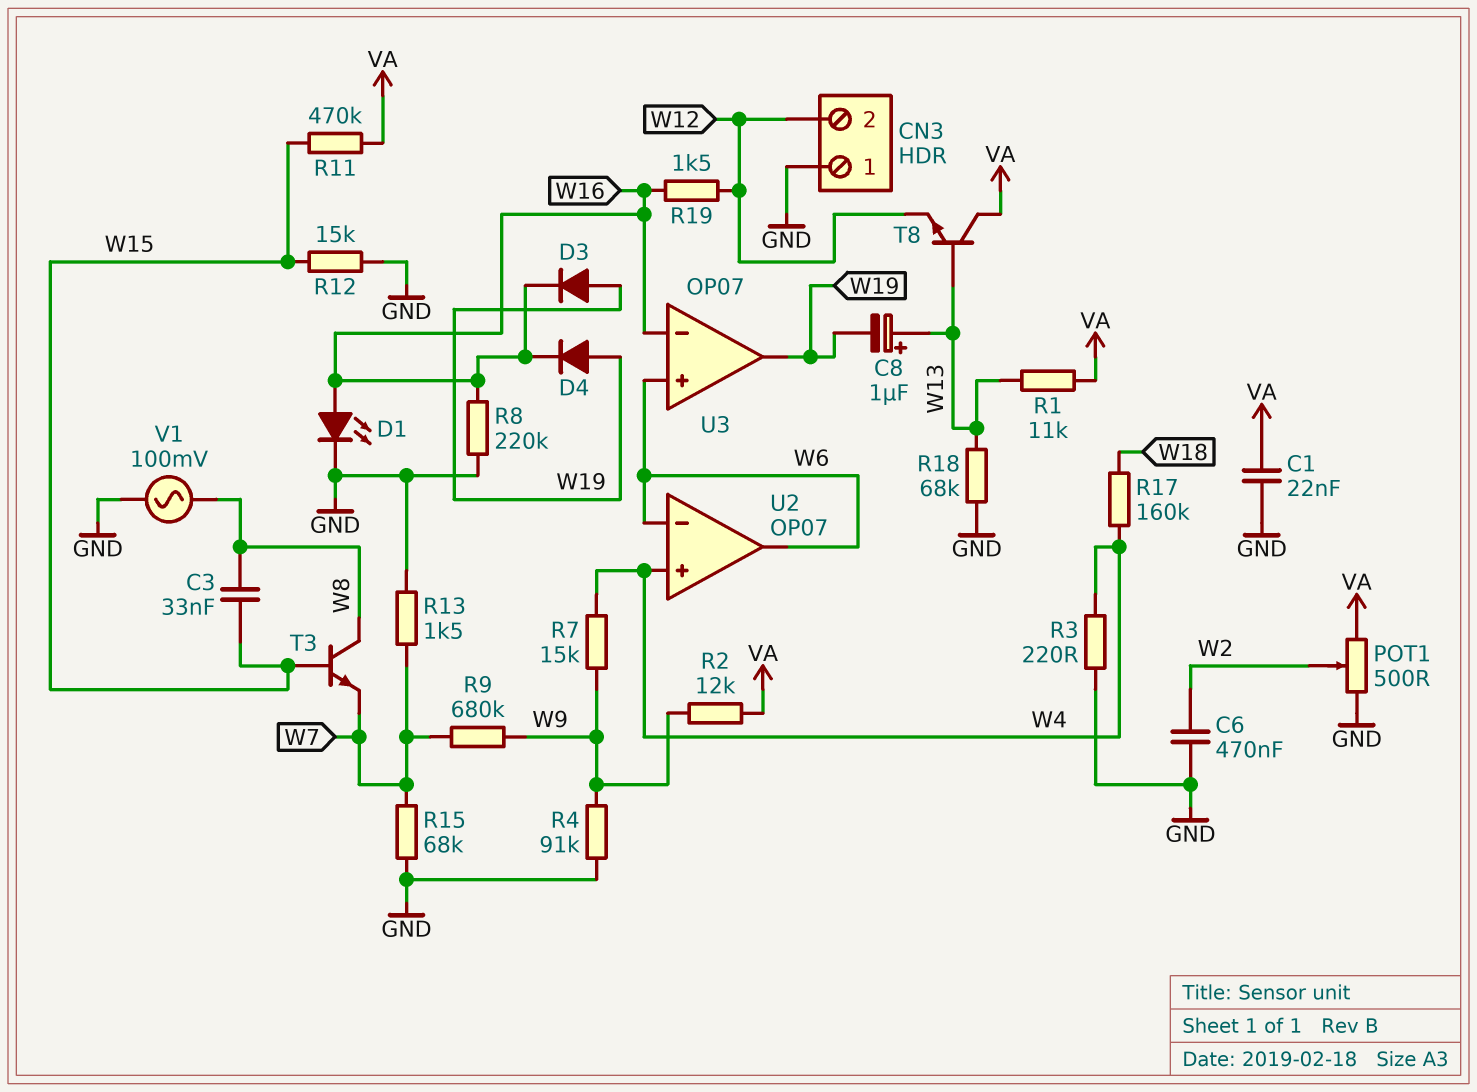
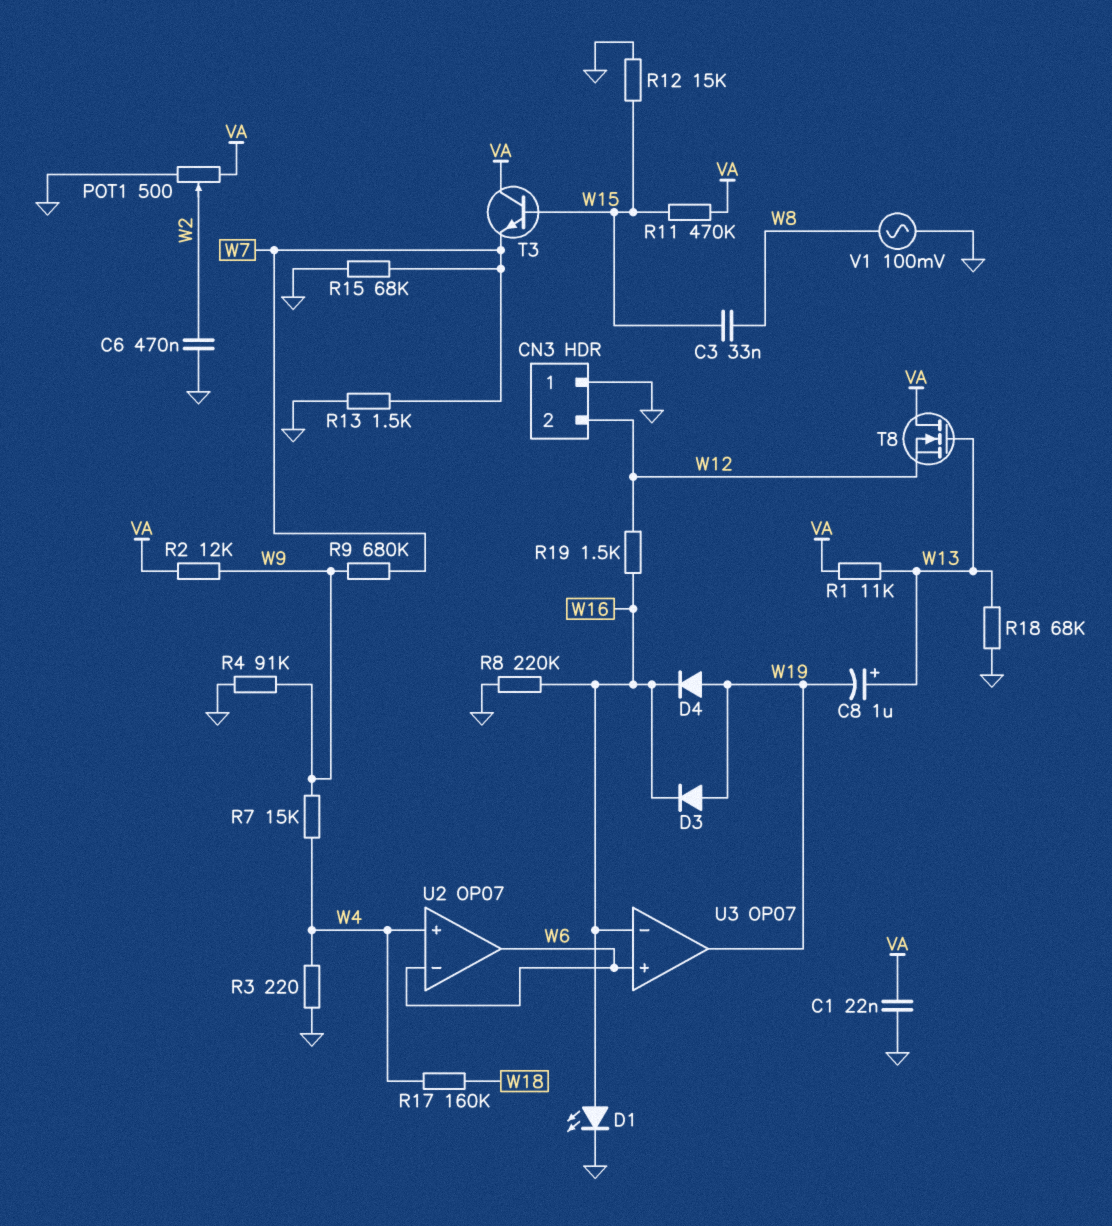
T3: NPN (B W15, C W8, E W7) -> NPN (B W15, C VA, E W7)
T8: NPN (B W13, C VA, E W12) -> NMOS (G W13, D VA, S W12)

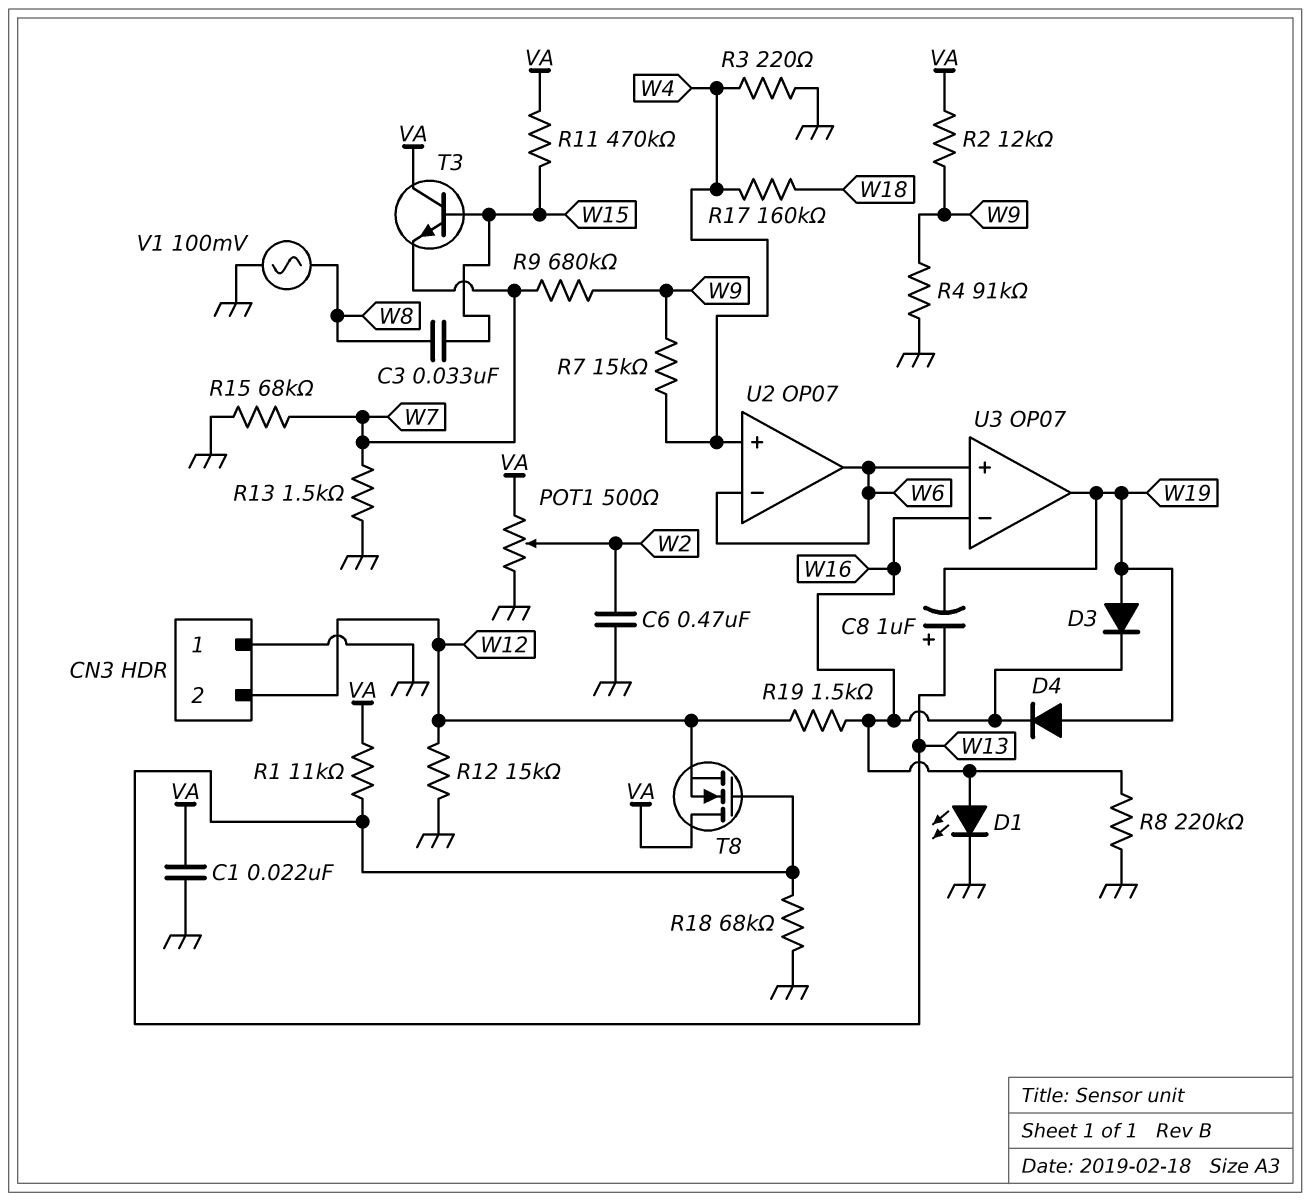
R12: 15k (GND, W15) -> 15k (GND, W12)

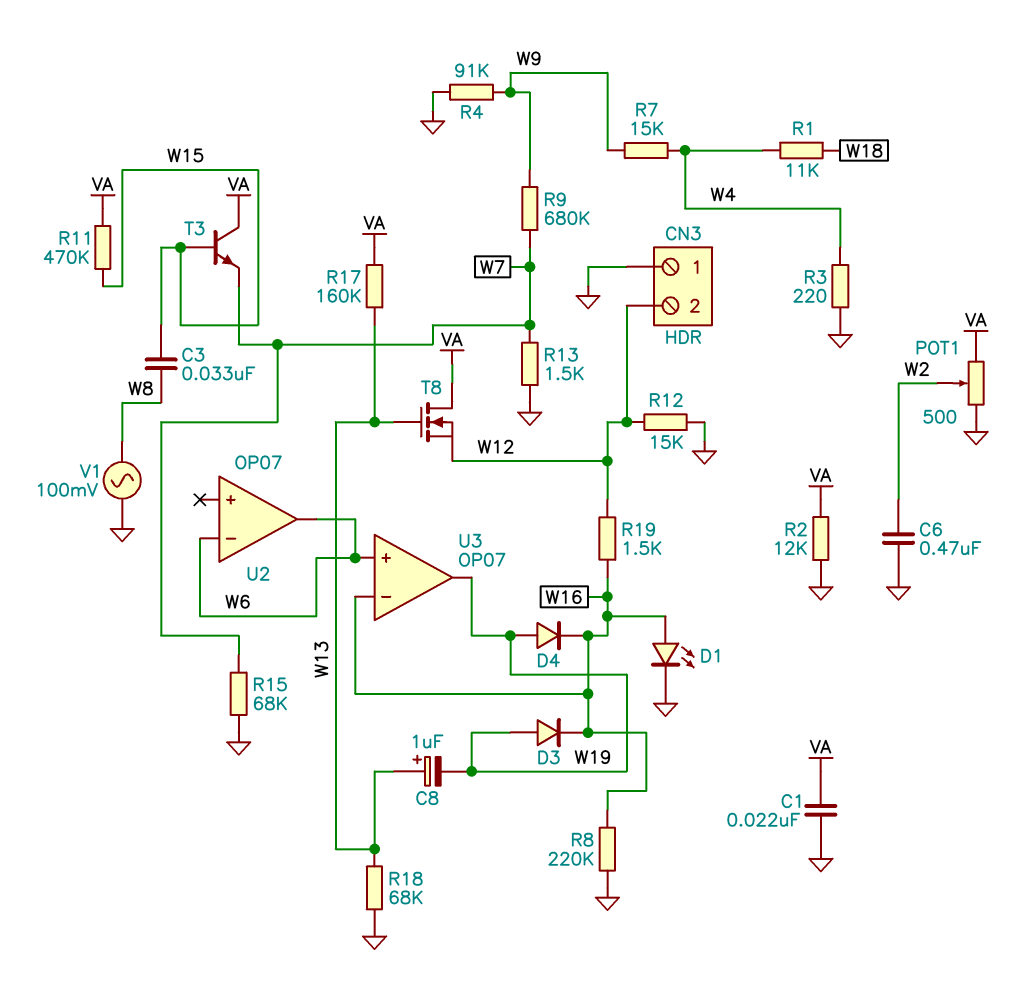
R1: 11k (VA, W13) -> 11k (W4, W18)
R2: 12k (VA, W9) -> 12k (GND, VA)
R17: 160k (W4, W18) -> 160k (VA, W13)
U2 pin in+: W4 -> none

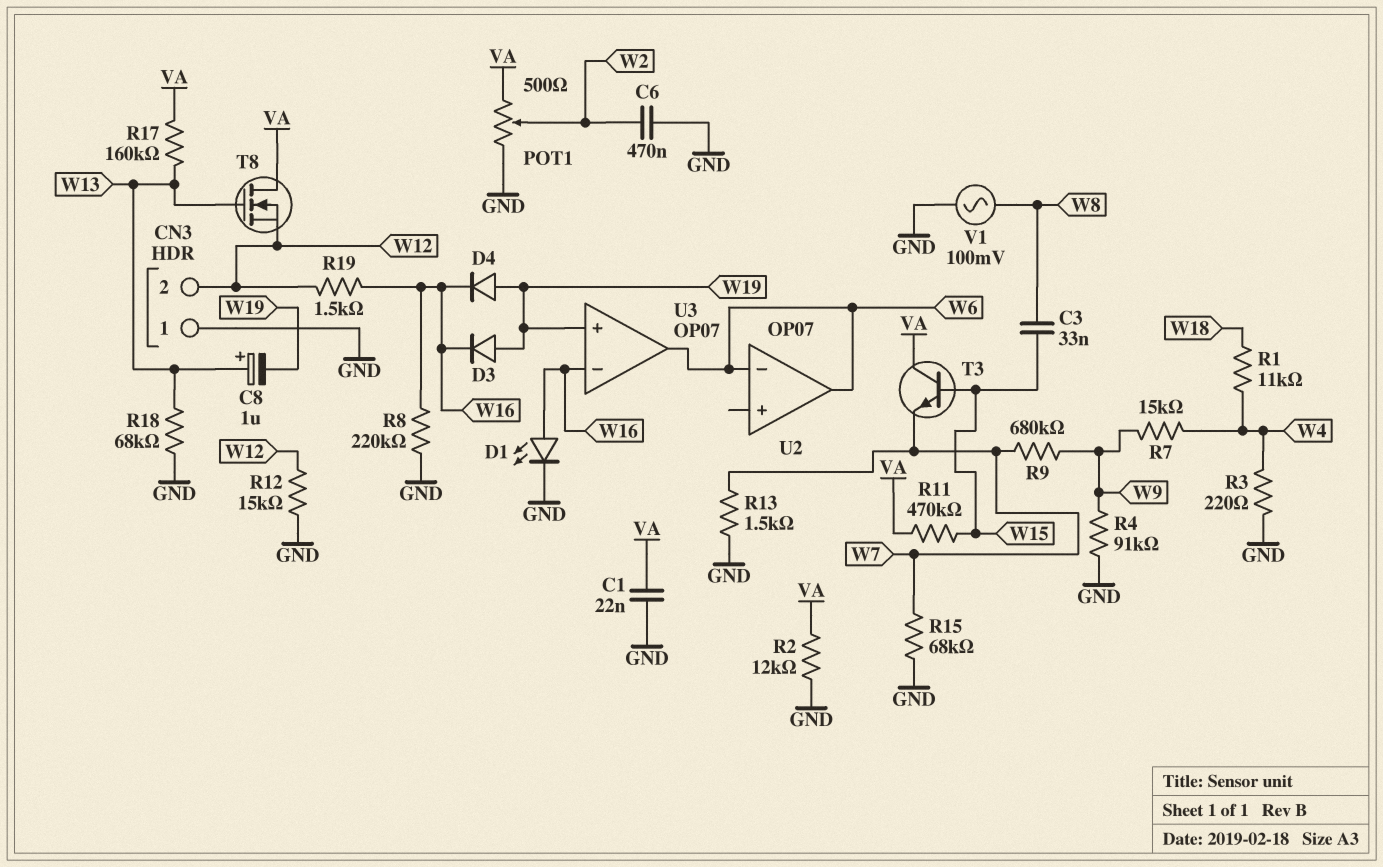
U3 pin in+: W6 -> W19
U3 pin out: W19 -> W6

